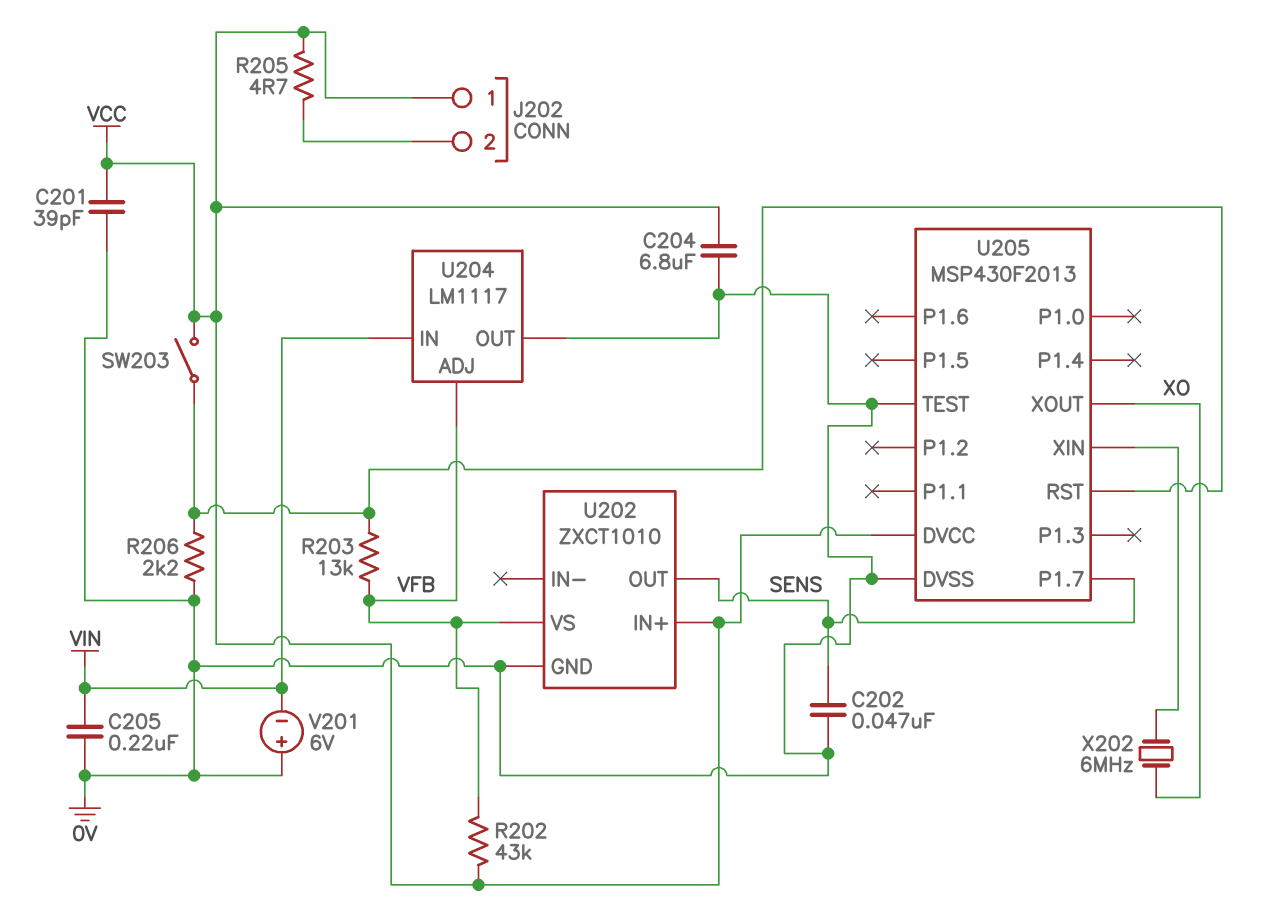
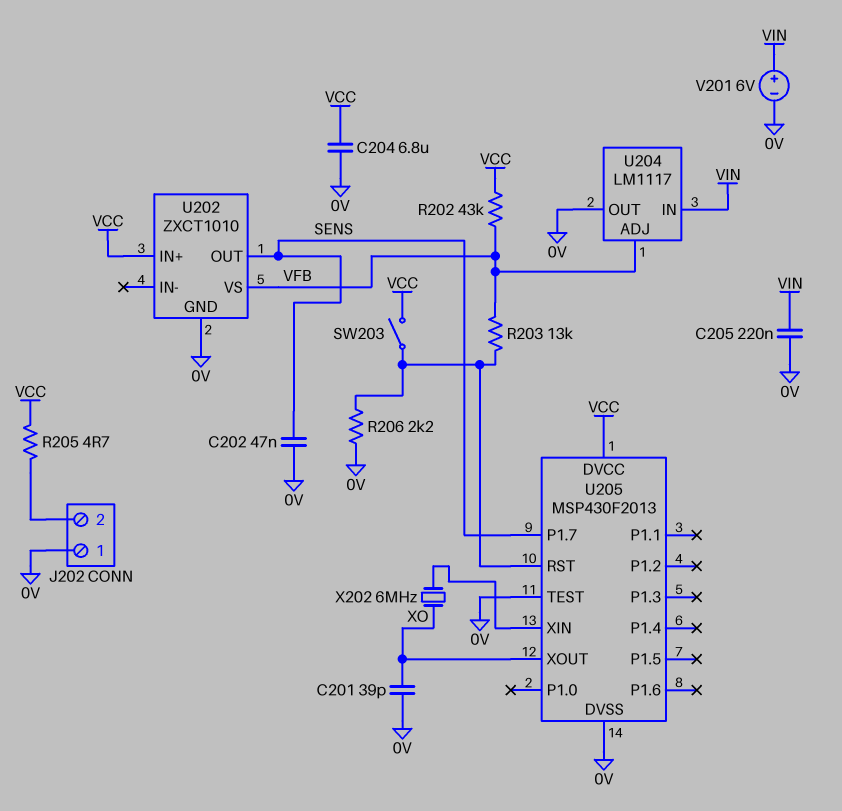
C201: 39pF (0V, VCC) -> 39pF (0V, XO)
J202 pin 1: VCC -> 0V
V201: 6V (plus 0V, minus VIN) -> 6V (plus VIN, minus 0V)

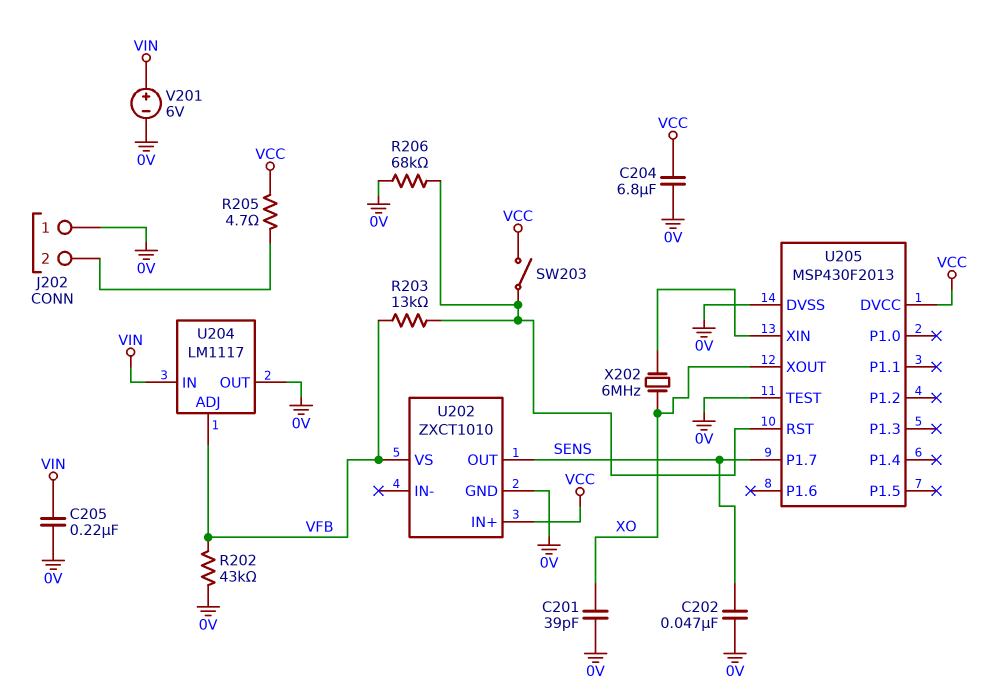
R202: 43k (VCC, VFB) -> 43k (0V, VFB)
R206: 2.2k (0V, U205/RST) -> 68k (0V, U205/RST)

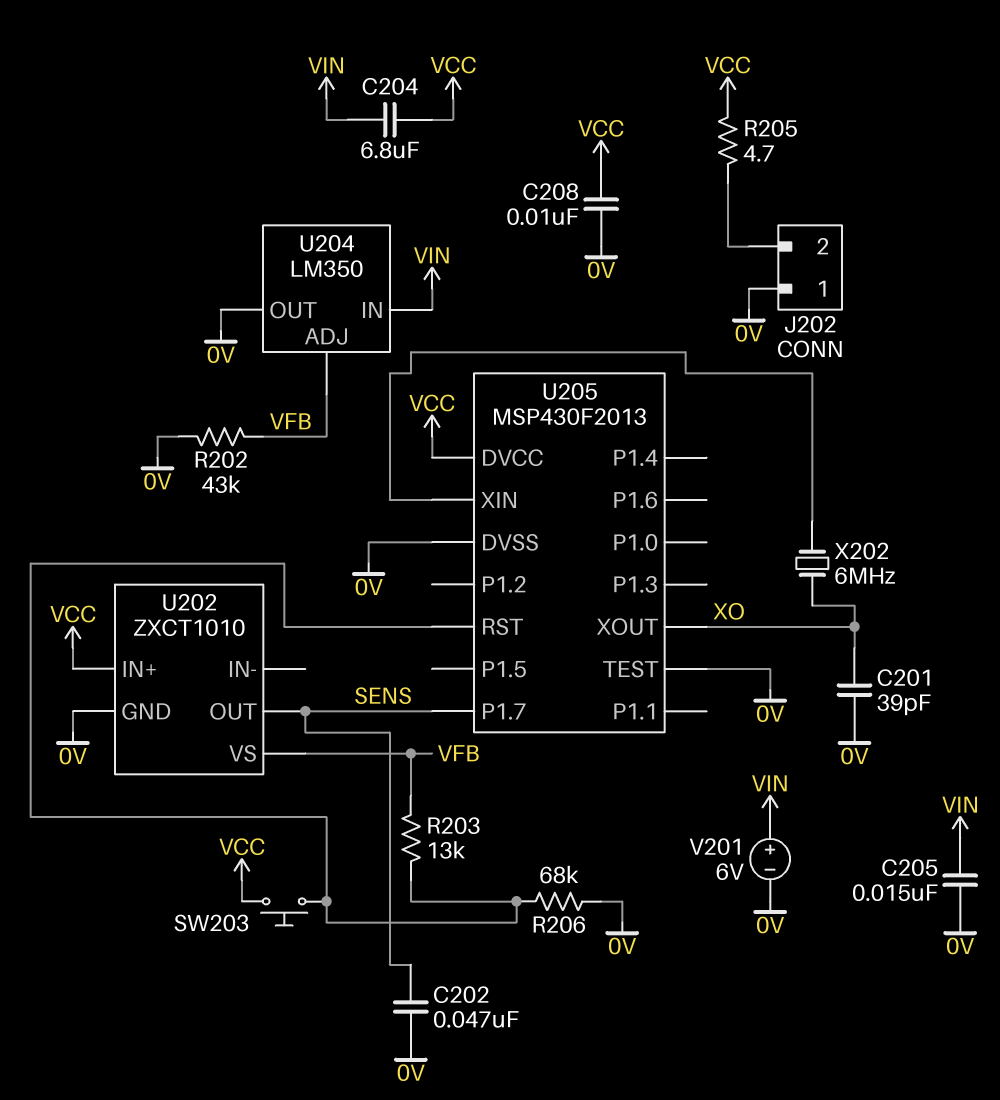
C204: 6.8uF (0V, VCC) -> 6.8uF (VCC, VIN)
C205: 220nF (0V, VIN) -> 15nF (0V, VIN)
C208: none -> 10nF (0V, VCC)
SW203: switch (U205/RST, VCC) -> button (U205/RST, VCC)
U204: LM1117 -> LM350

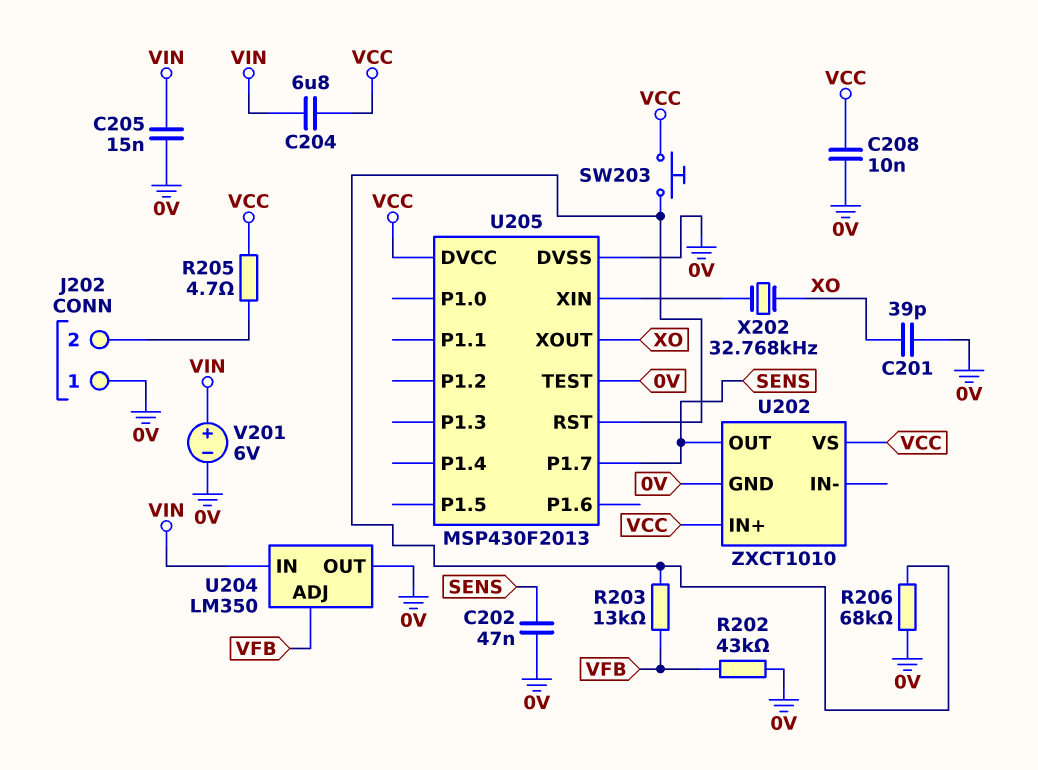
U202 pin VS: VFB -> VCC
X202: 6MHz (U205/XIN, XO) -> 32.768kHz (U205/XIN, XO)

